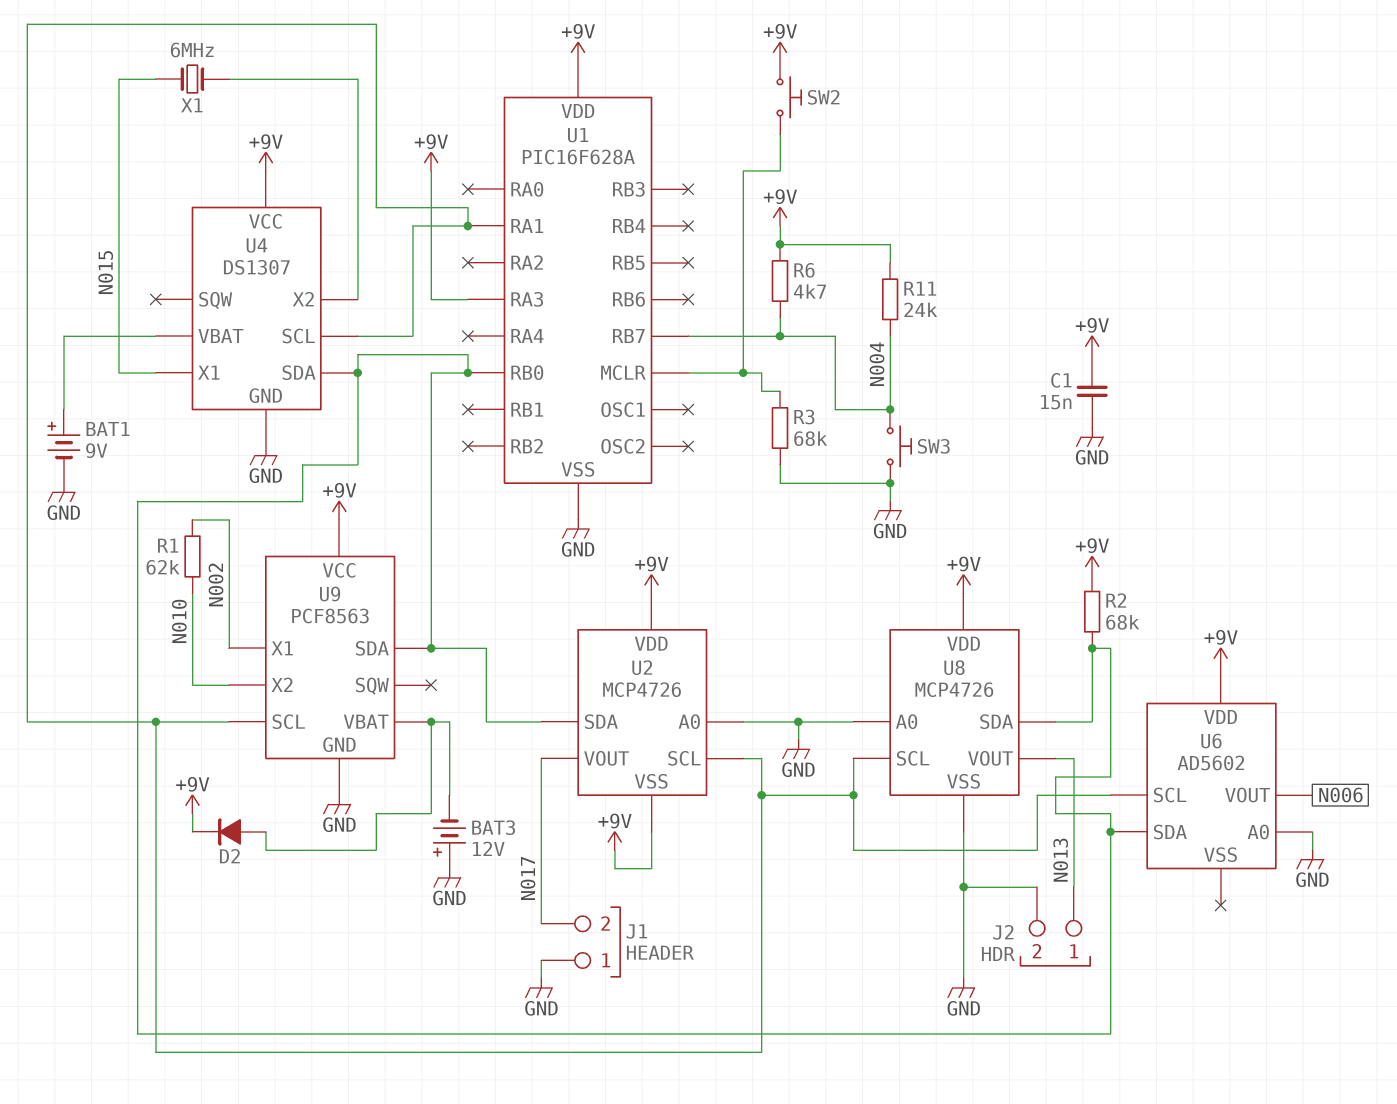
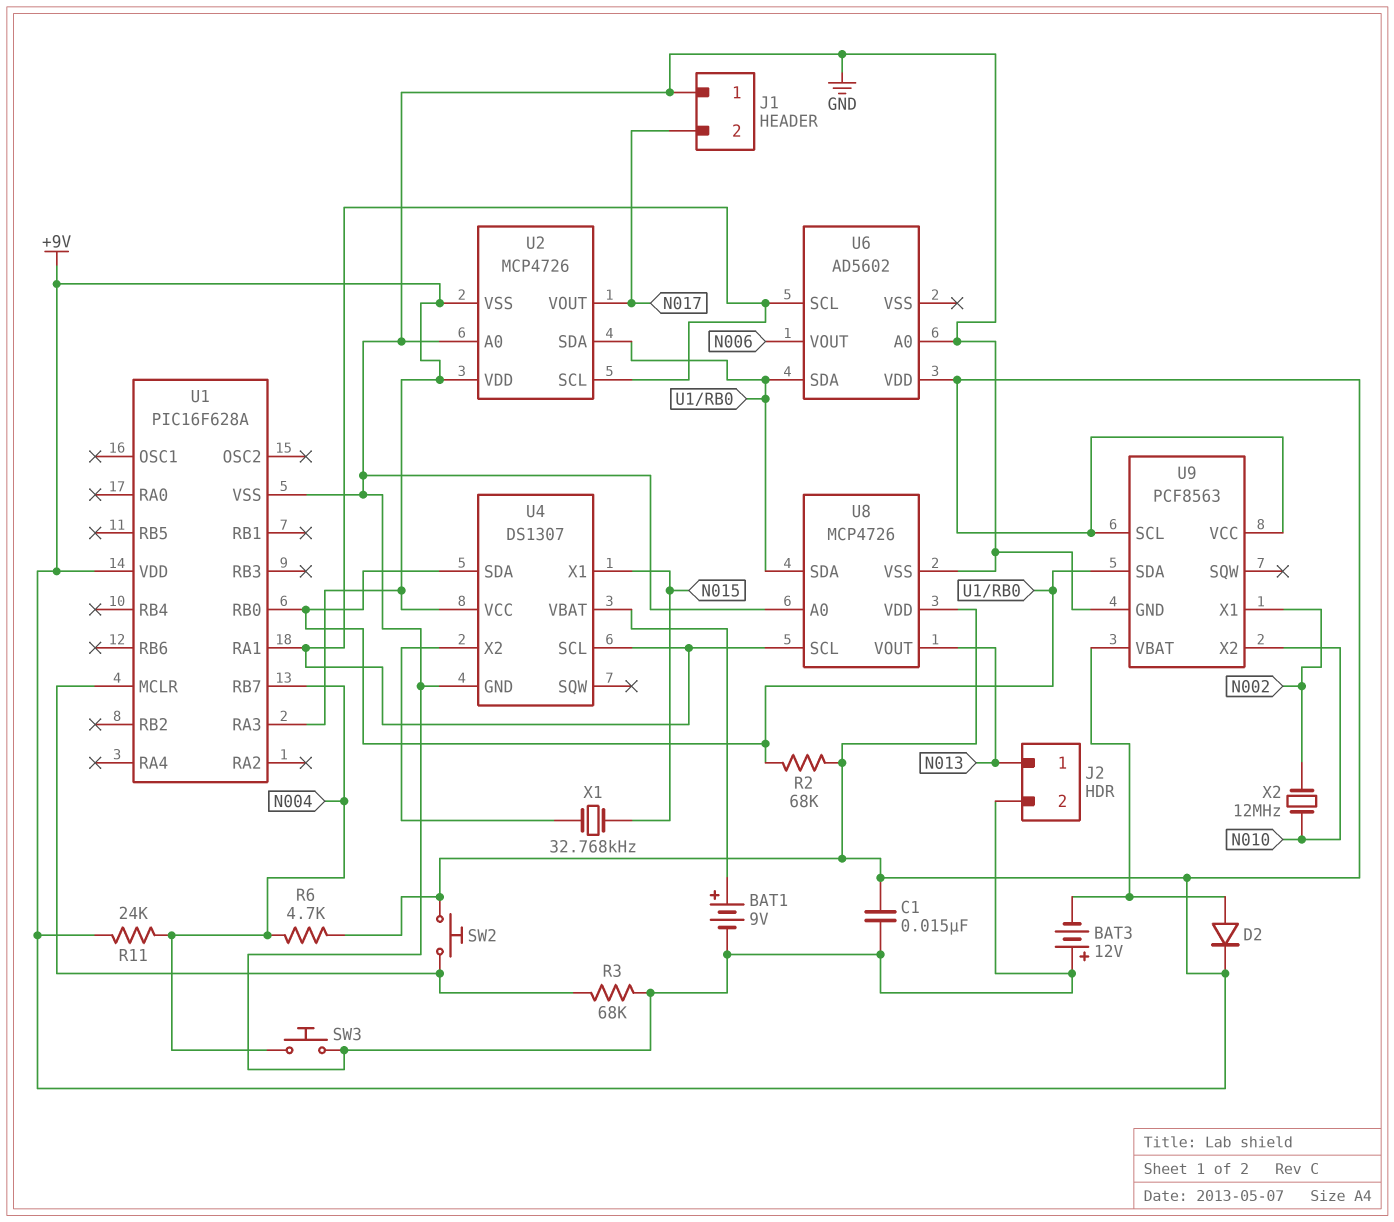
R1: 62k (N002, N010) -> none
U9 pin SCL: U1/RA1 -> +9V
X1: 6MHz (N015, U4/X2) -> 32.768kHz (N015, U4/X2)
X2: none -> 12MHz (N002, N010)

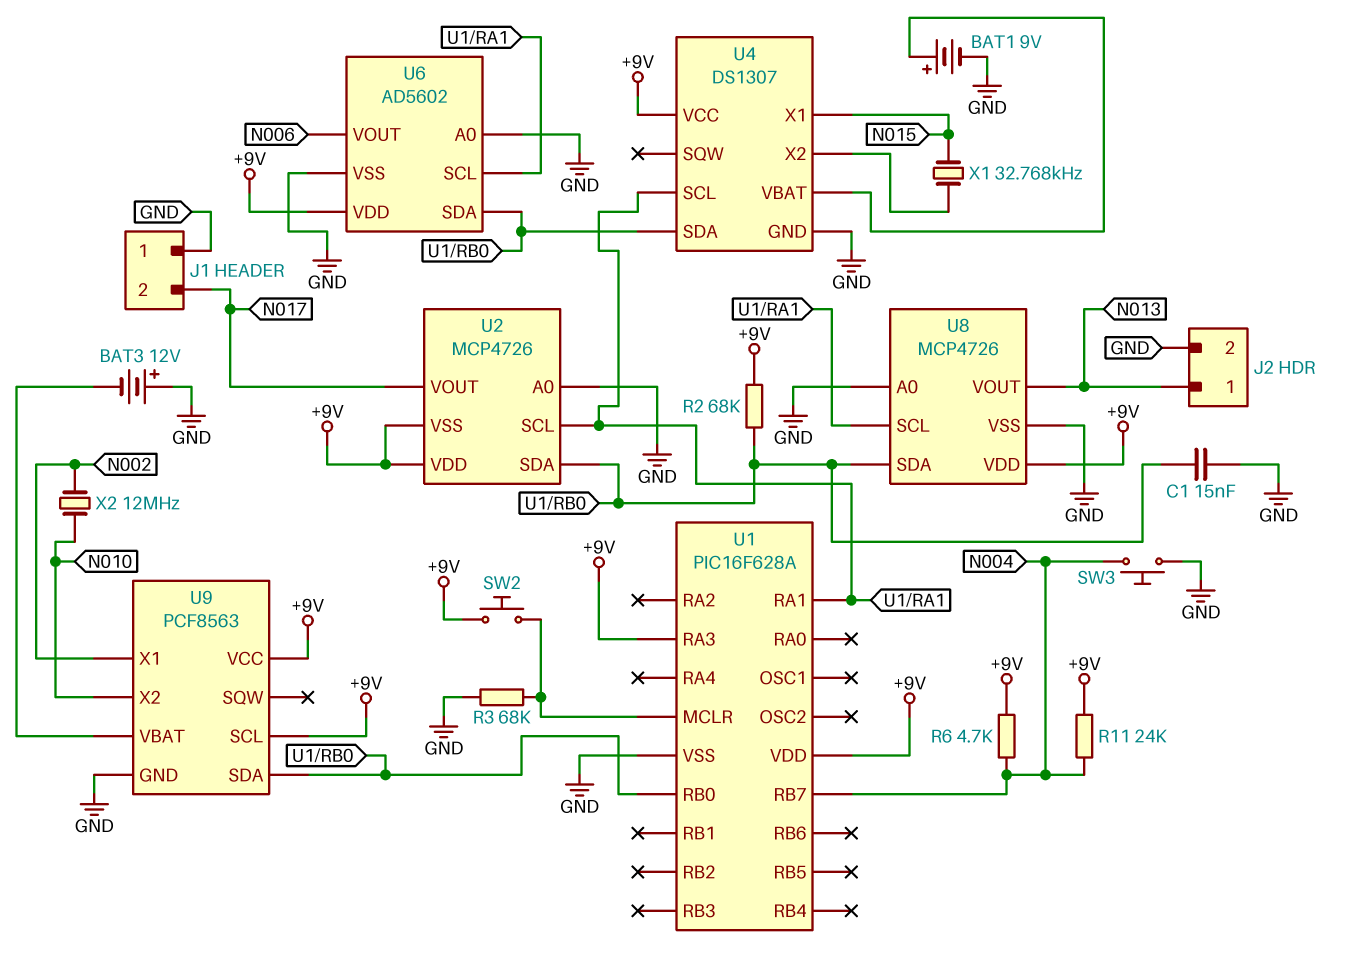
C1: 15nF (+9V, GND) -> 15nF (GND, U1/RB0)
D2: diode (A U9/VBAT, K +9V) -> none
U6 pin VSS: none -> GND

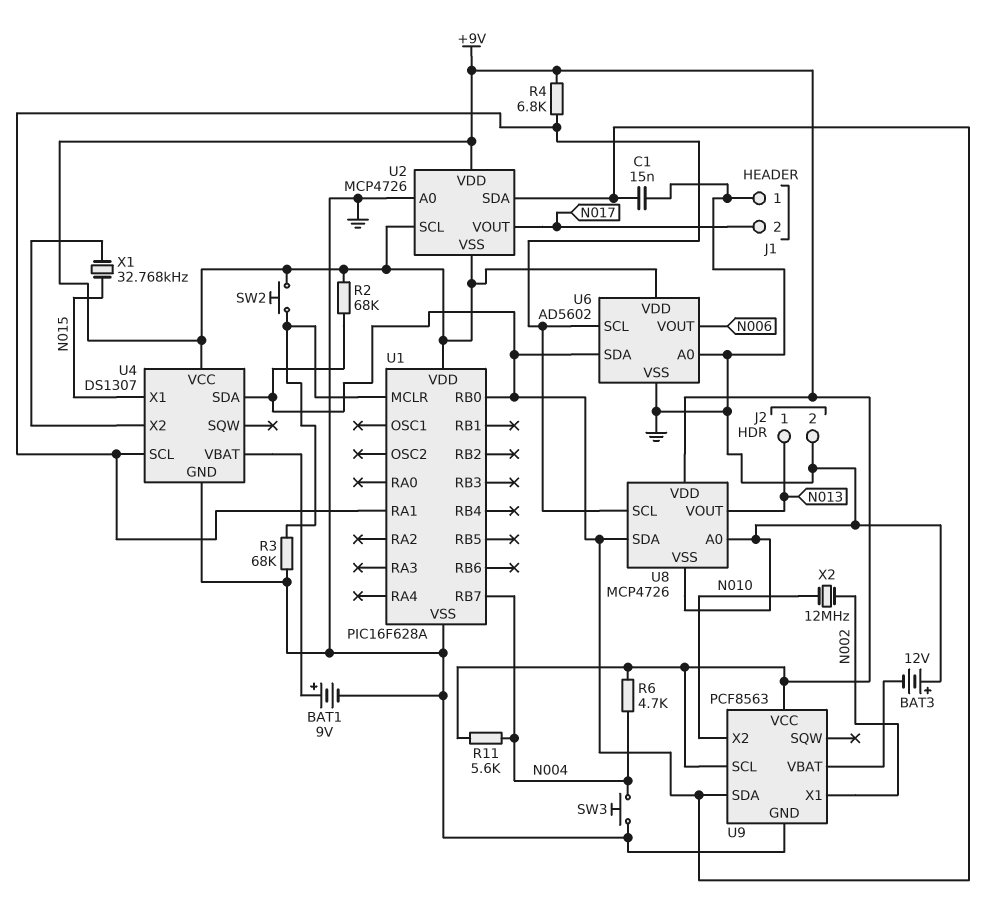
R4: none -> 6.8k (+9V, U1/RA1)
R11: 24k (+9V, N004) -> 5.6k (+9V, N004)
U1 pin RA3: +9V -> none
U2 pin SCL: U1/RA1 -> +9V

